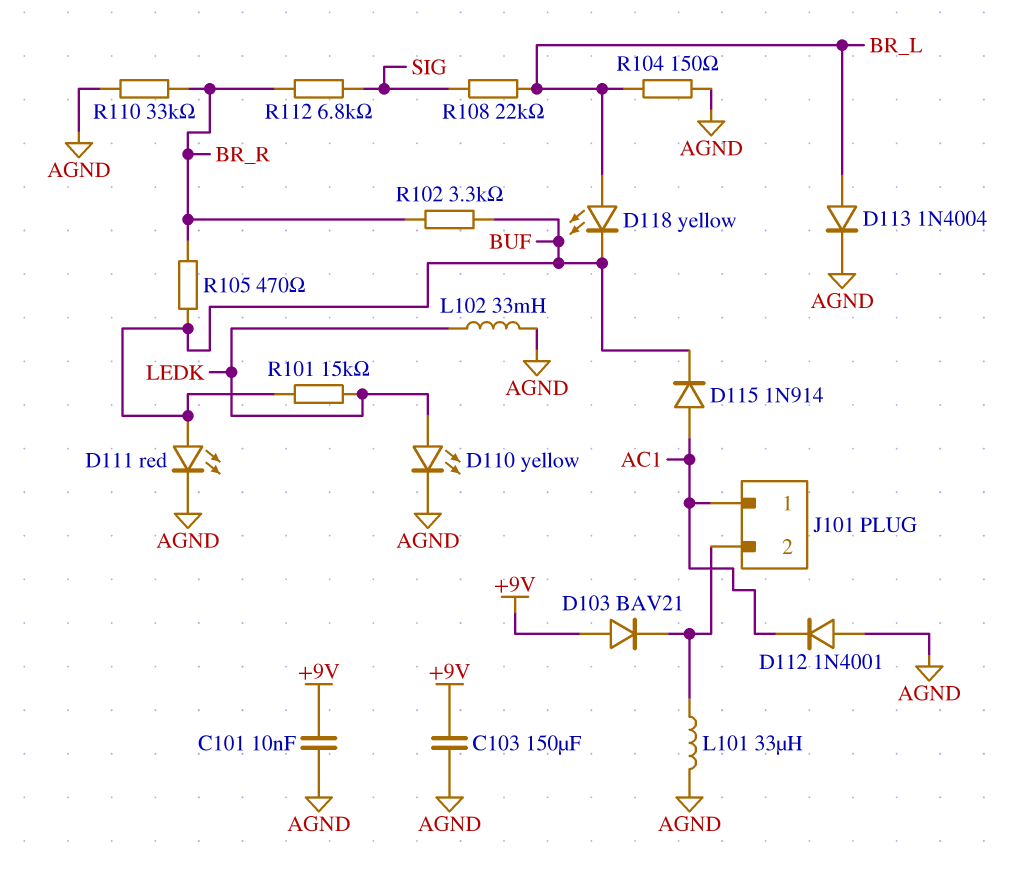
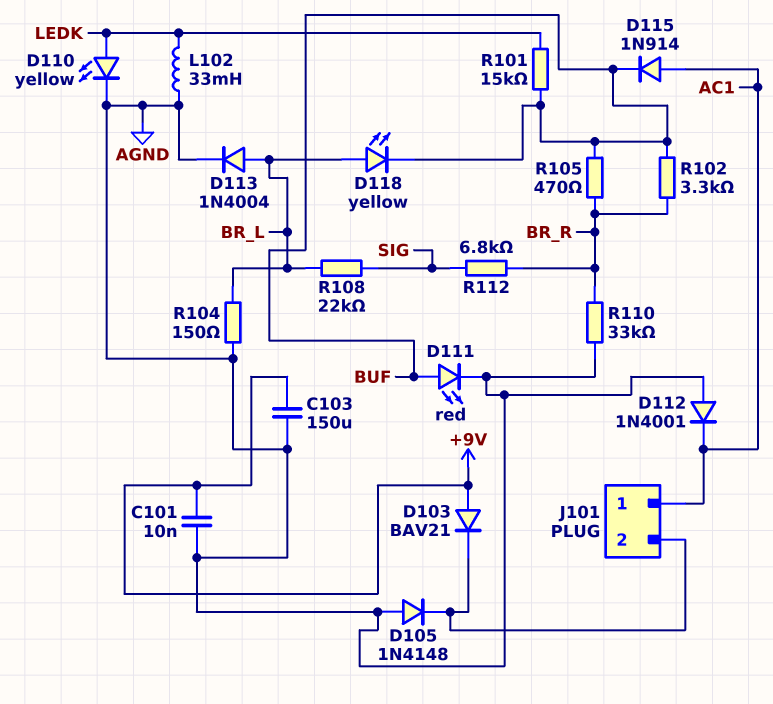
D105: none -> diode 1N4148 (A AGND, K J101/2)
L101: 33uH (AGND, J101/2) -> none

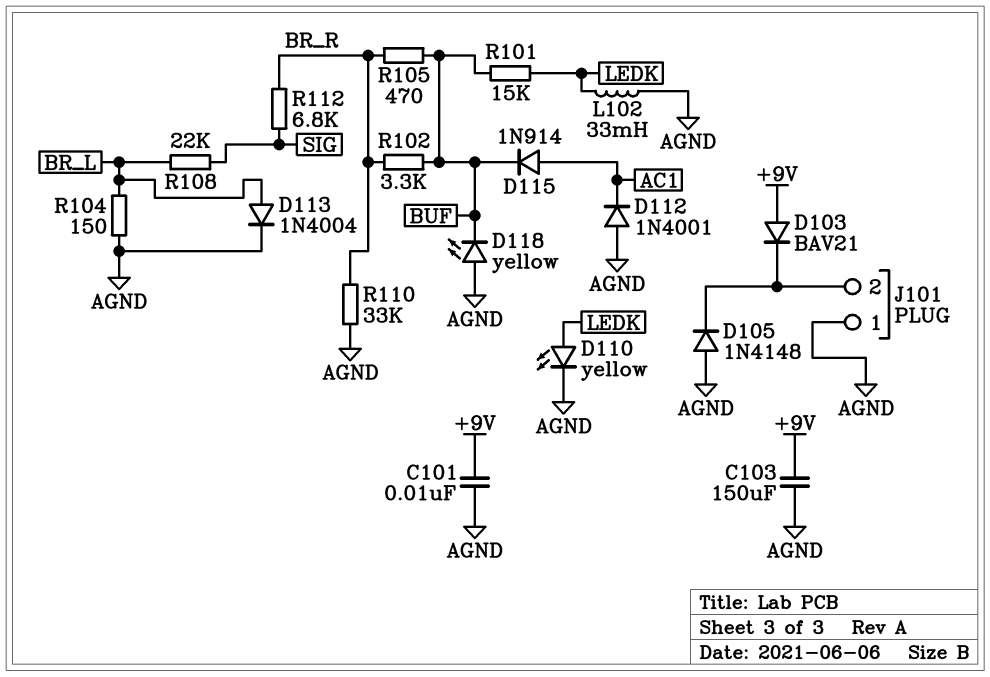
D111: LED red (A BUF, K AGND) -> none
D118: LED yellow (A BR_L, K BUF) -> LED yellow (A AGND, K BUF)
J101 pin 1: AC1 -> AGND

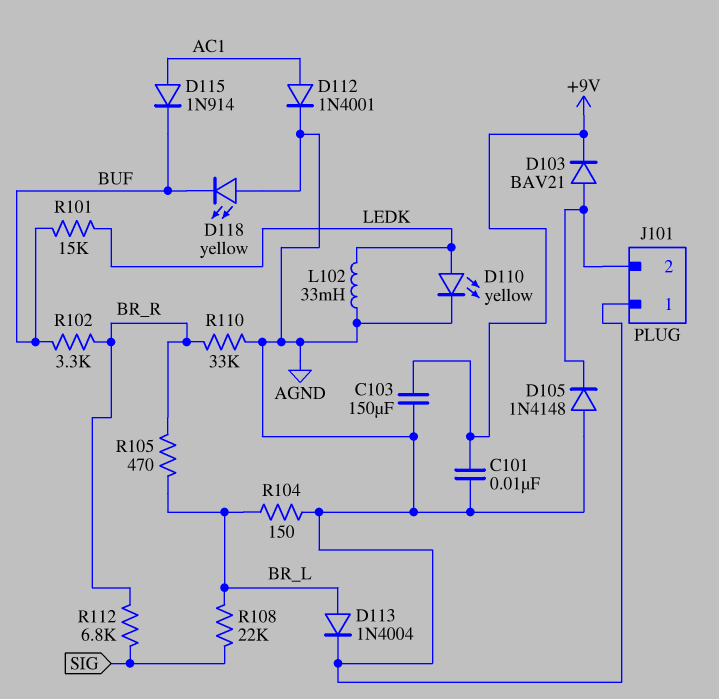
D103: diode BAV21 (A +9V, K J101/2) -> diode BAV21 (A J101/2, K +9V)
D112: diode 1N4001 (A AGND, K AC1) -> diode 1N4001 (A AC1, K AGND)
R105: 470 (BR_R, BUF) -> 470 (BR_L, BR_R)

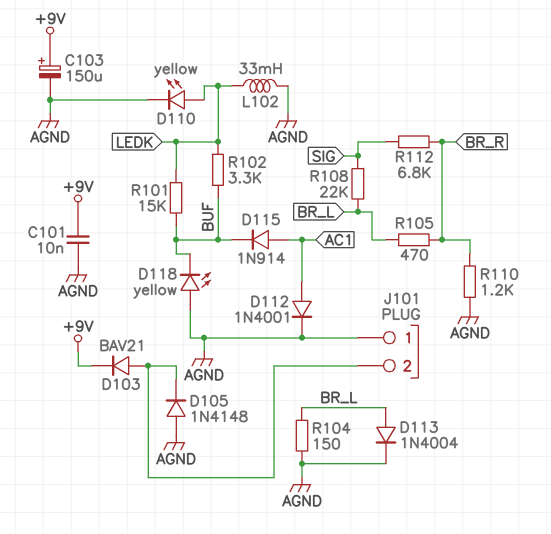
C103: 150uF (+9V, AGND) -> 150uF (plus +9V, minus AGND)
R102: 3.3k (BR_R, BUF) -> 3.3k (BUF, LEDK)
R110: 33k (AGND, BR_R) -> 1.2k (AGND, BR_R)

